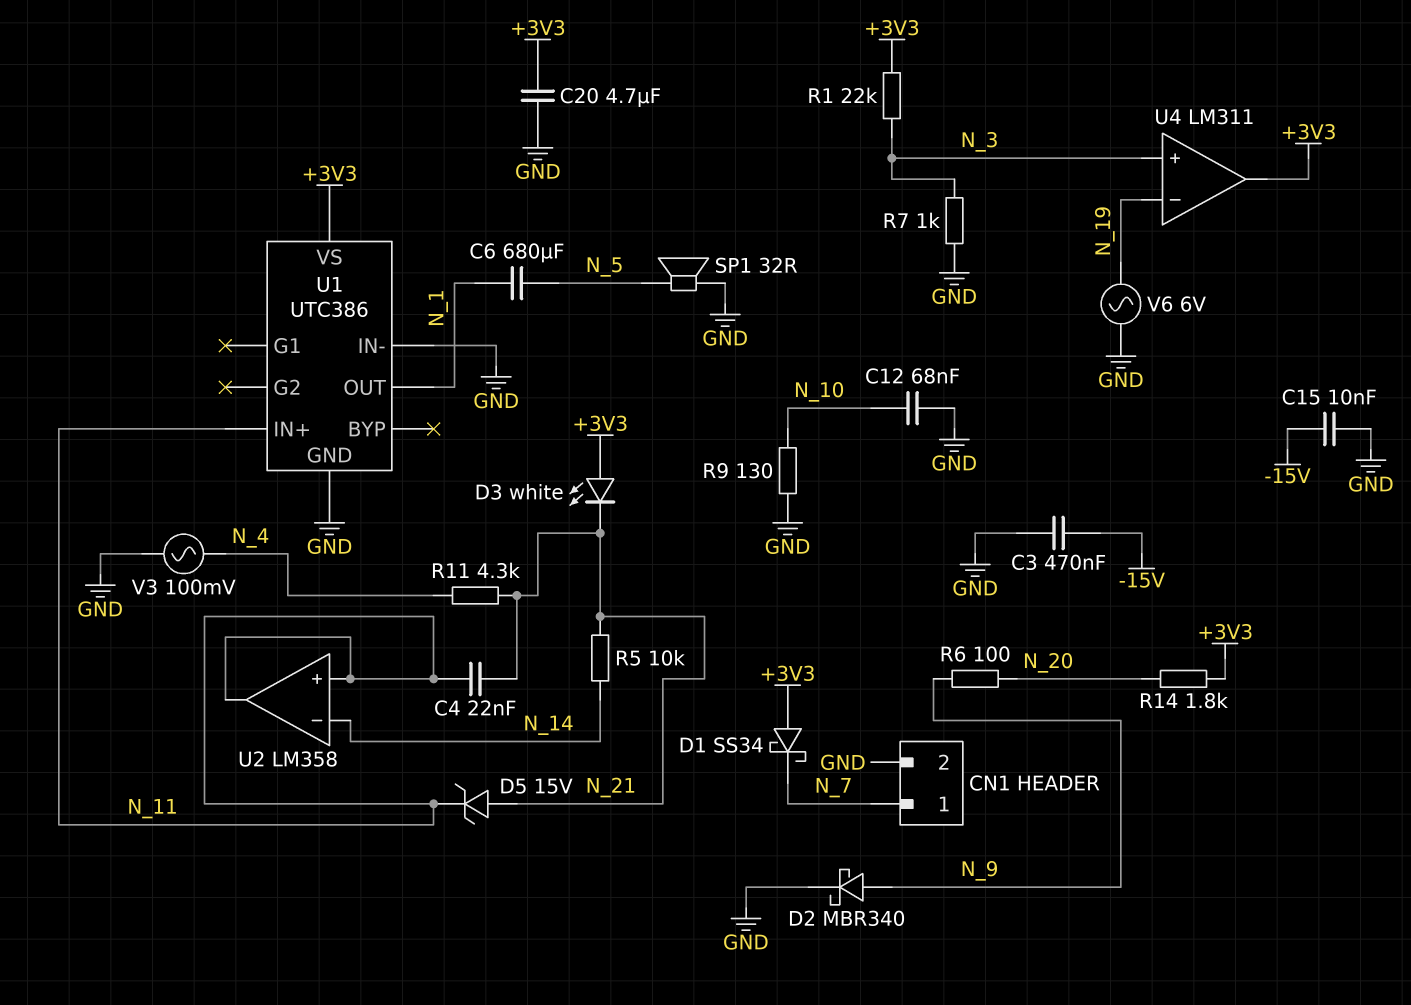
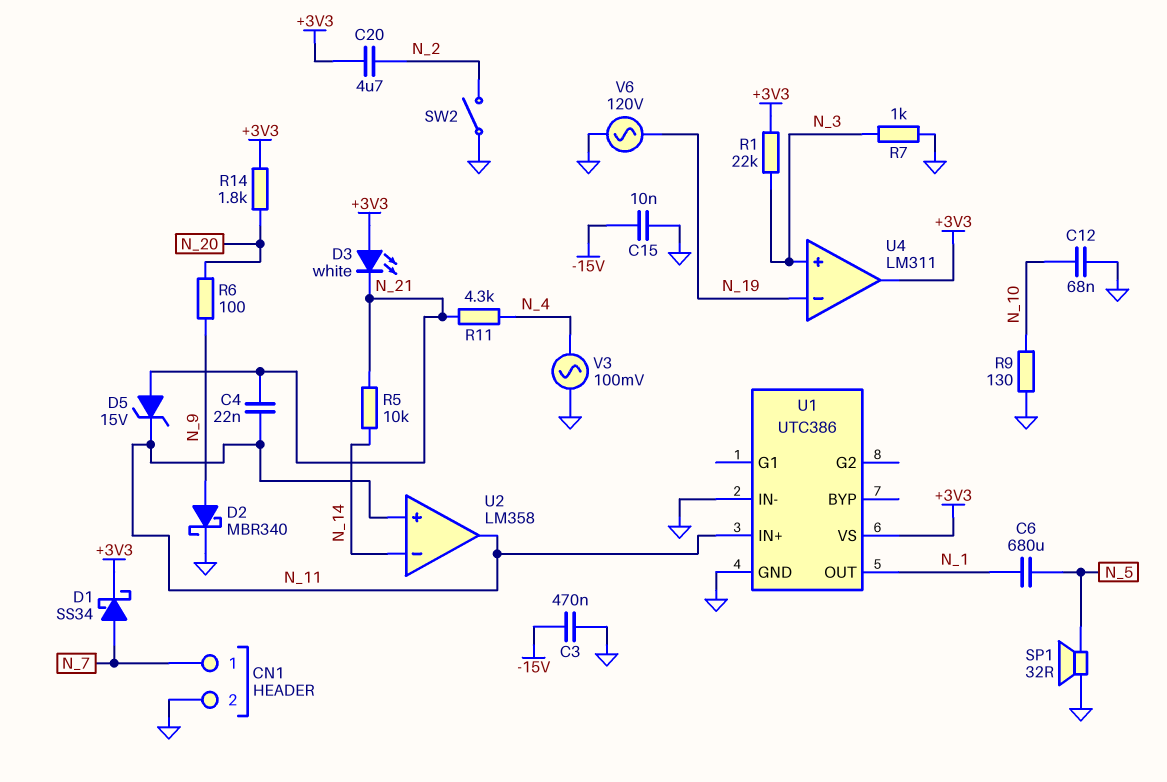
C20: 4.7uF (+3V3, GND) -> 4.7uF (+3V3, N_2)
D1: schottky SS34 (A +3V3, K N_7) -> schottky SS34 (A N_7, K +3V3)
SW2: none -> switch (GND, N_2)
V6: AC 6V (GND, N_19) -> AC 120V (GND, N_19)

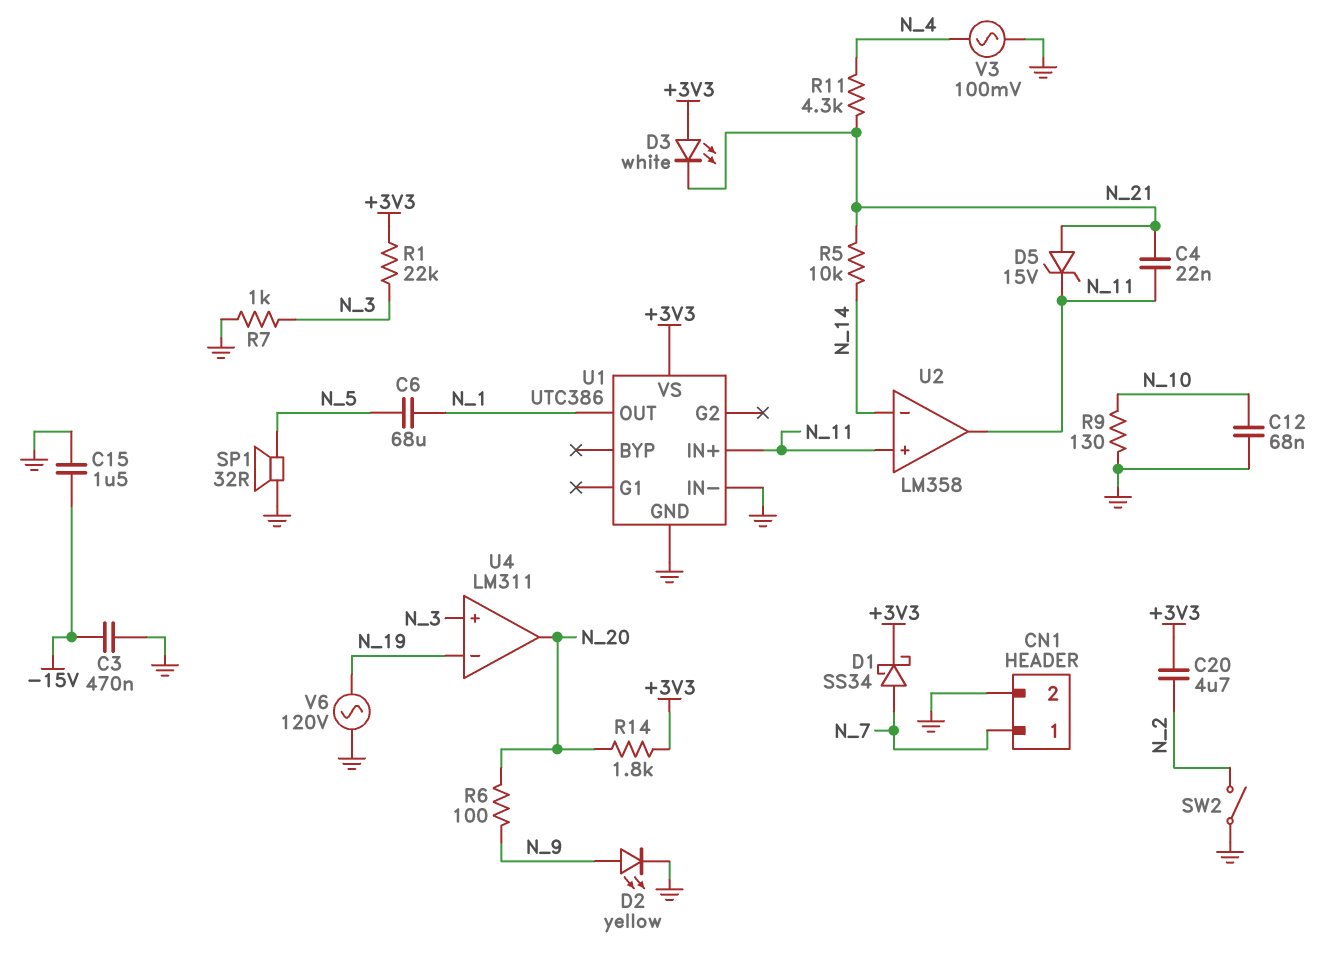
C6: 680uF (N_1, N_5) -> 68uF (N_1, N_5)
C15: 10nF (-15V, GND) -> 1.5uF (-15V, GND)
D2: schottky MBR340 (A N_9, K GND) -> LED yellow (A N_9, K GND)
U4 pin out: +3V3 -> N_20

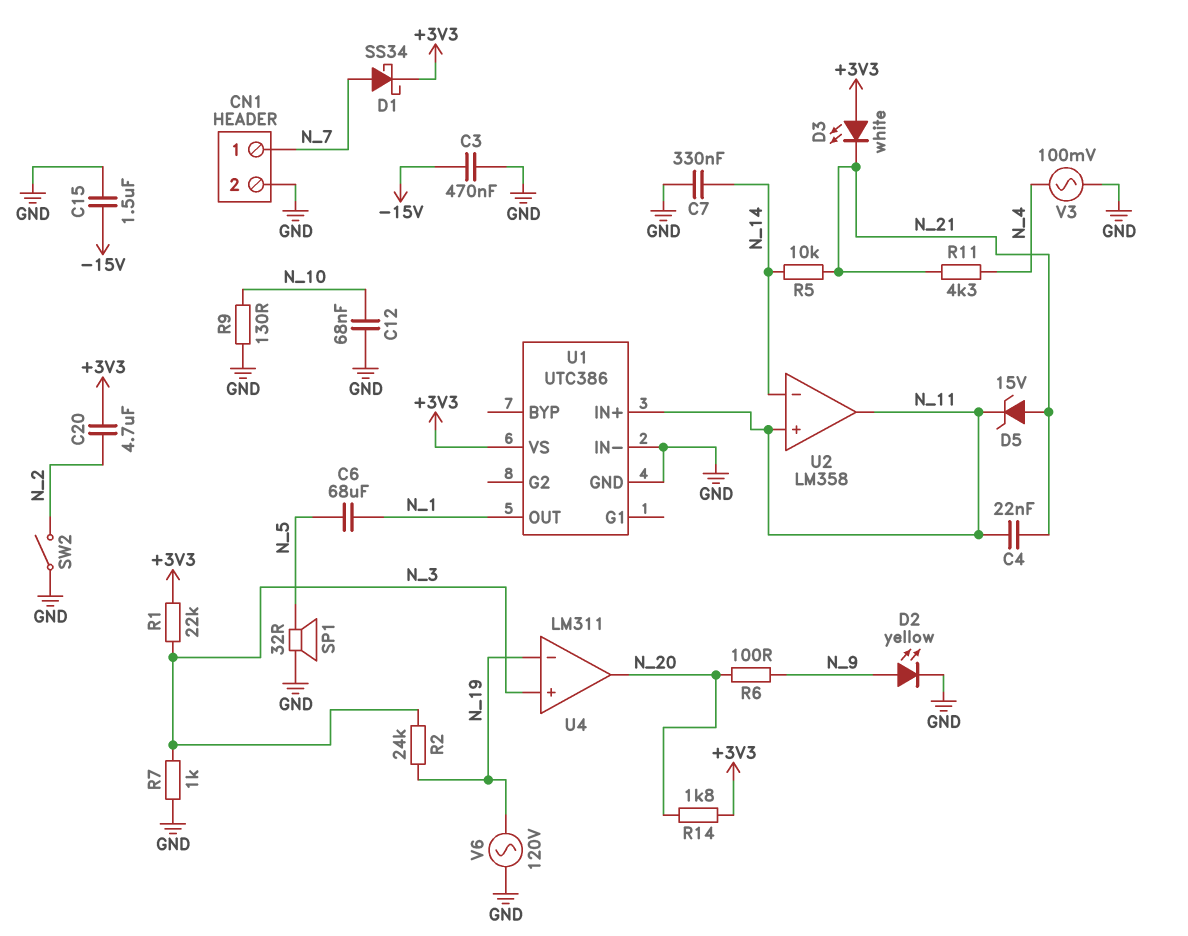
C7: none -> 330nF (GND, N_14)
R2: none -> 24k (N_3, N_19)

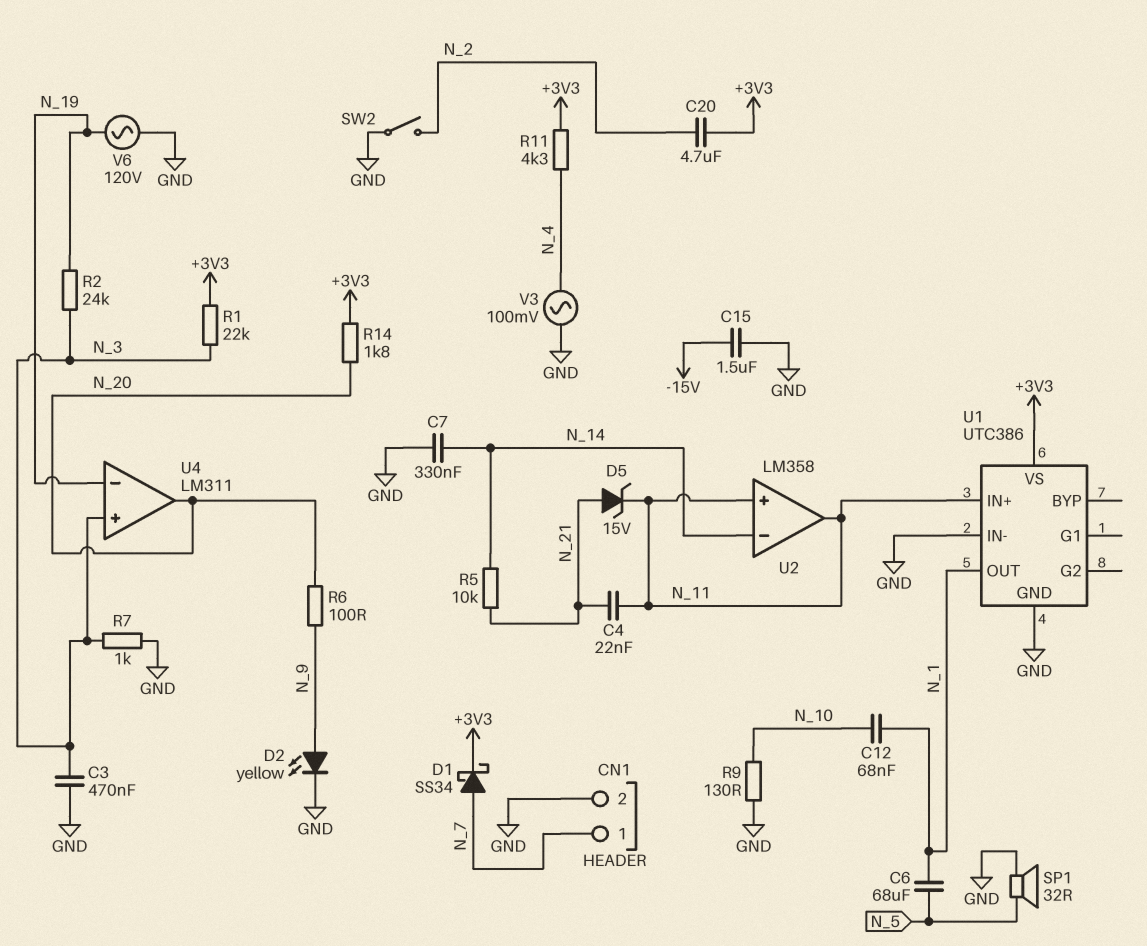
C3: 470nF (-15V, GND) -> 470nF (GND, N_3)
C12: 68nF (GND, N_10) -> 68nF (N_1, N_10)
D3: LED white (A +3V3, K N_21) -> none
R11: 4.3k (N_4, N_21) -> 4.3k (+3V3, N_4)

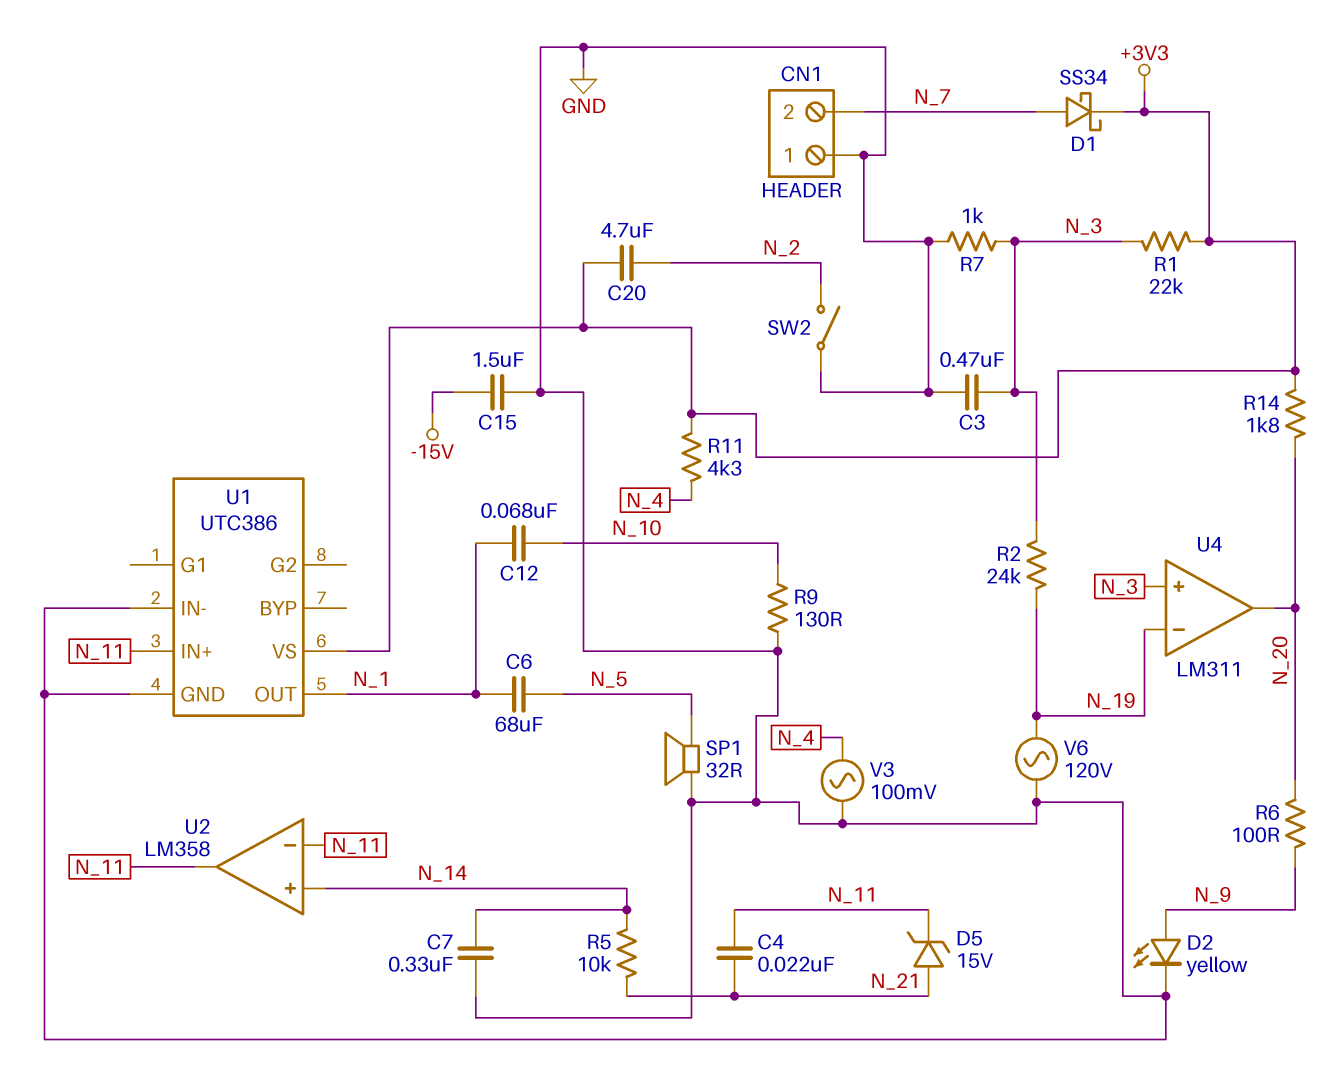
CN1 pin 1: N_7 -> GND
CN1 pin 2: GND -> N_7
U2 pin in+: N_11 -> N_14
U2 pin in-: N_14 -> N_11

